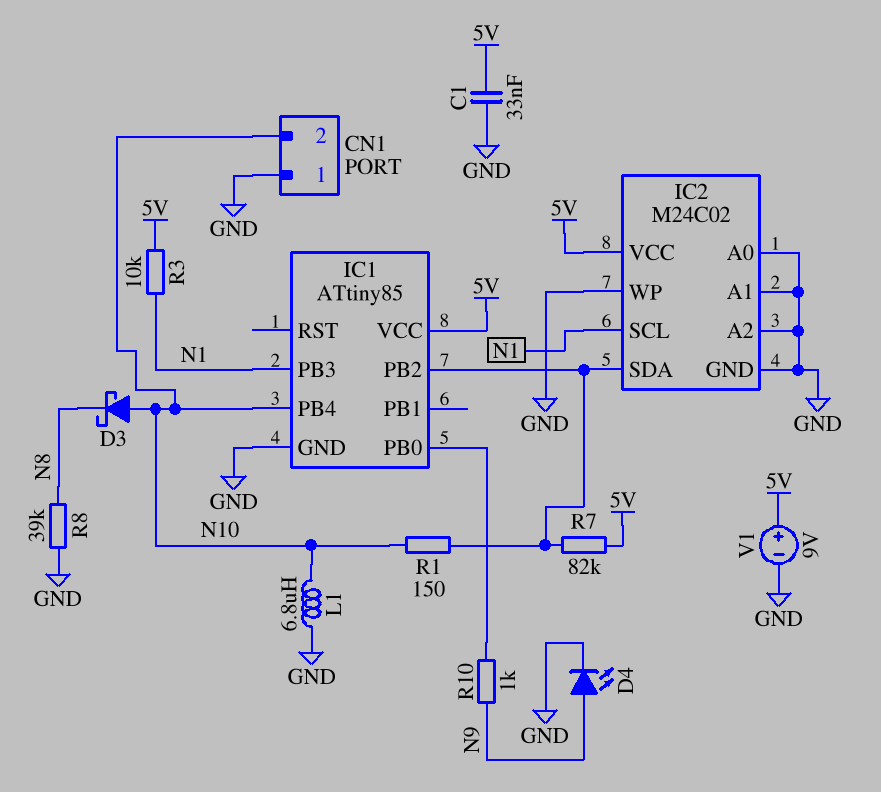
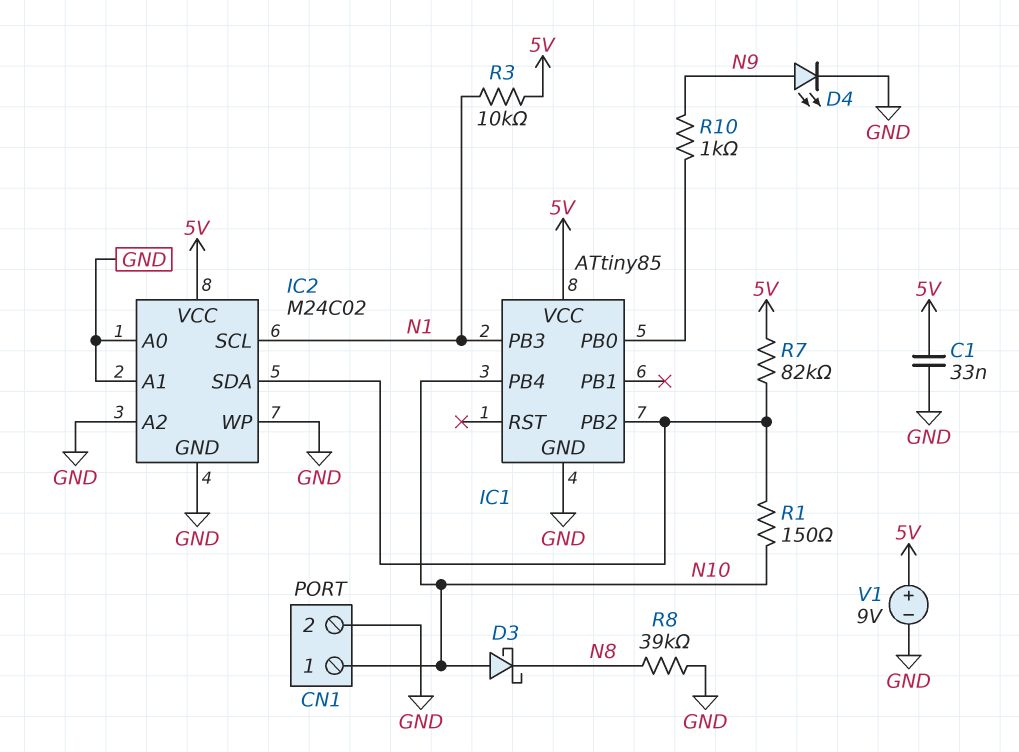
CN1 pin 1: GND -> N10
CN1 pin 2: N10 -> GND
L1: 6.8uH (GND, N10) -> none

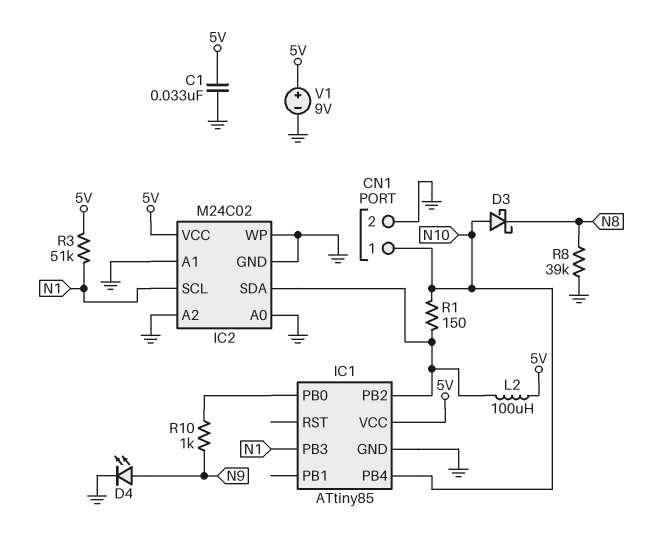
L2: none -> 100uH (5V, IC1/PB2)
R3: 10k (5V, N1) -> 51k (5V, N1)
R7: 82k (5V, IC1/PB2) -> none

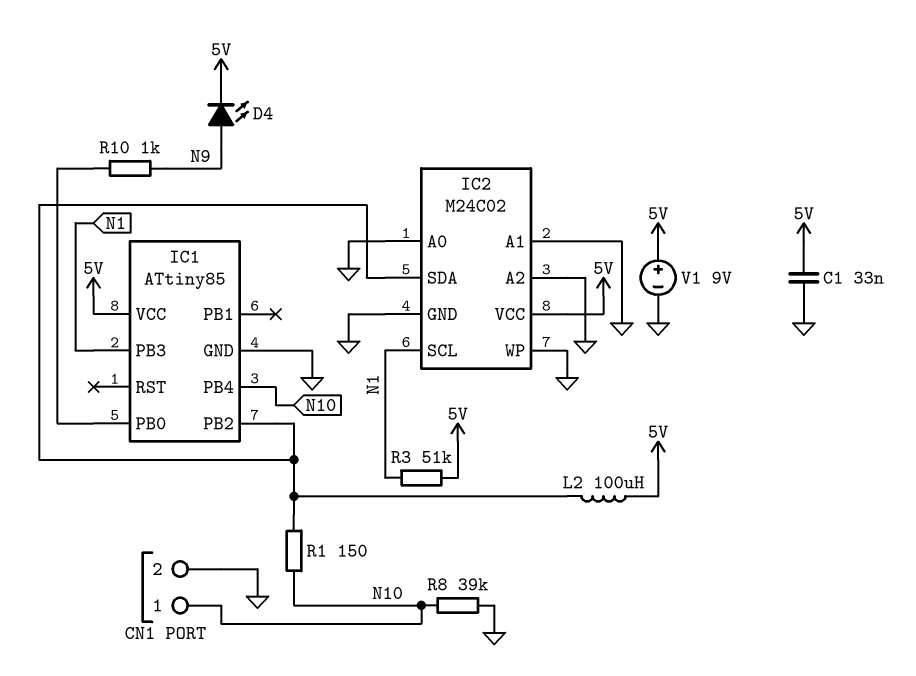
D3: schottky (A N10, K N8) -> none
D4: LED (A N9, K GND) -> LED (A N9, K 5V)
R8: 39k (GND, N8) -> 39k (GND, N10)

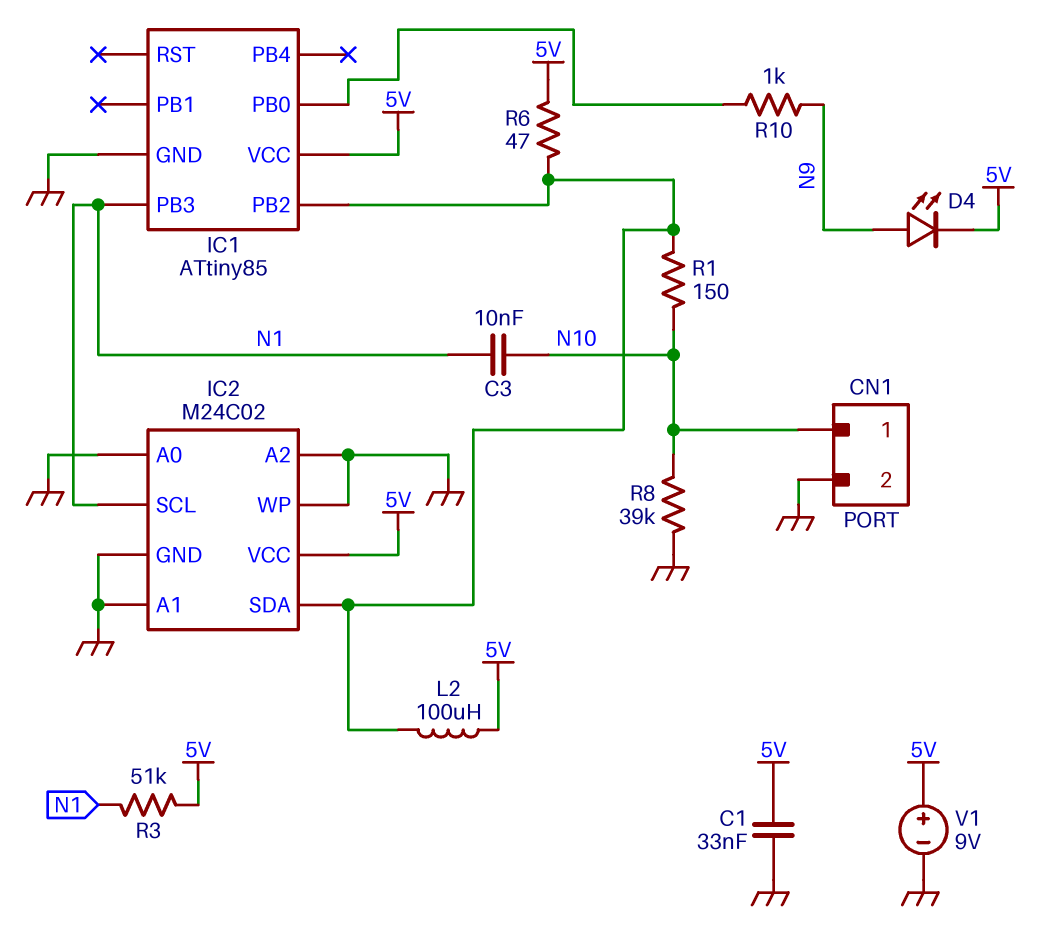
C3: none -> 10nF (N1, N10)
IC1 pin PB4: N10 -> none
R6: none -> 47 (5V, IC1/PB2)

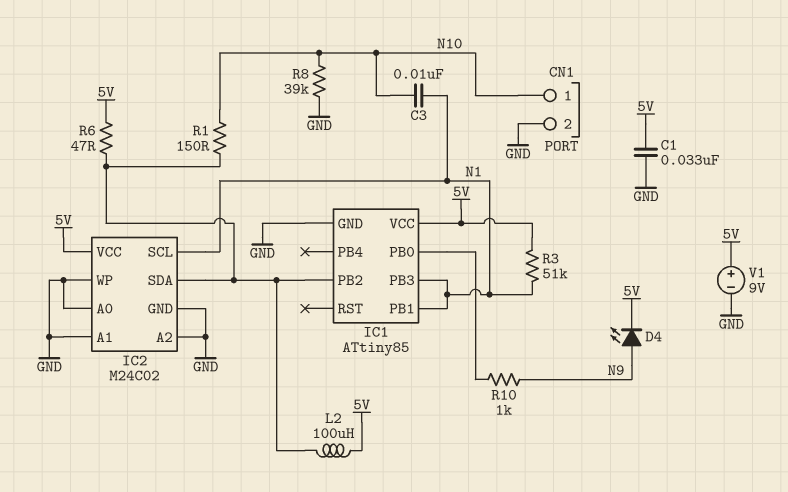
IC1 pin PB1: none -> N1

